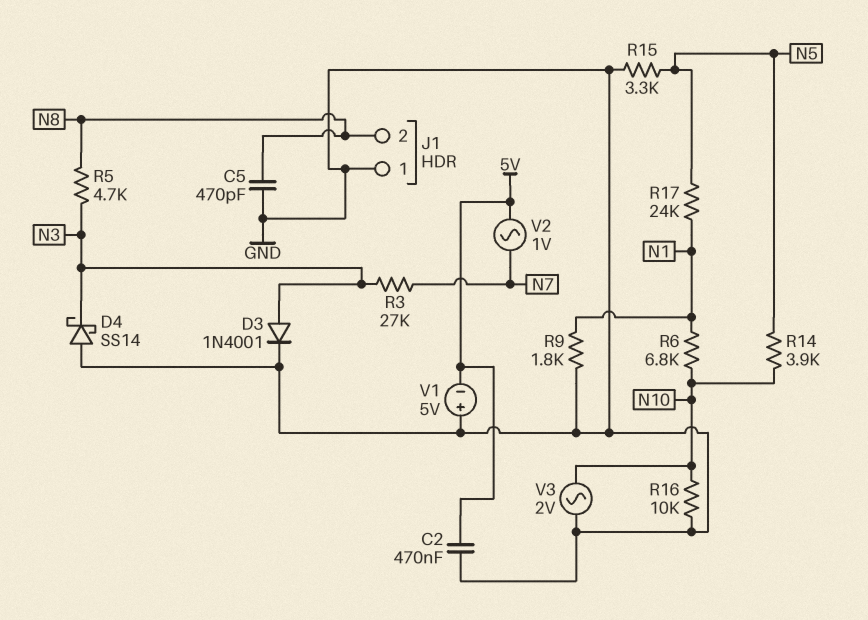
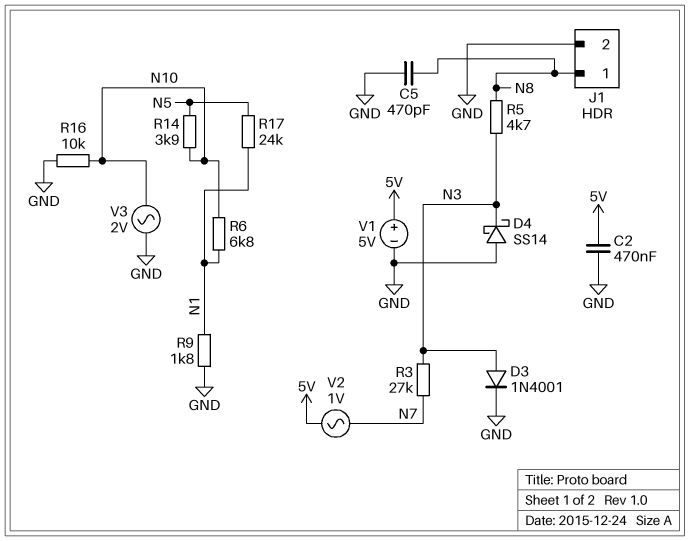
J1 pin 1: GND -> N8
J1 pin 2: N8 -> GND
R15: 3.3k (GND, N5) -> none
V1: 5V (plus GND, minus 5V) -> 5V (plus 5V, minus GND)

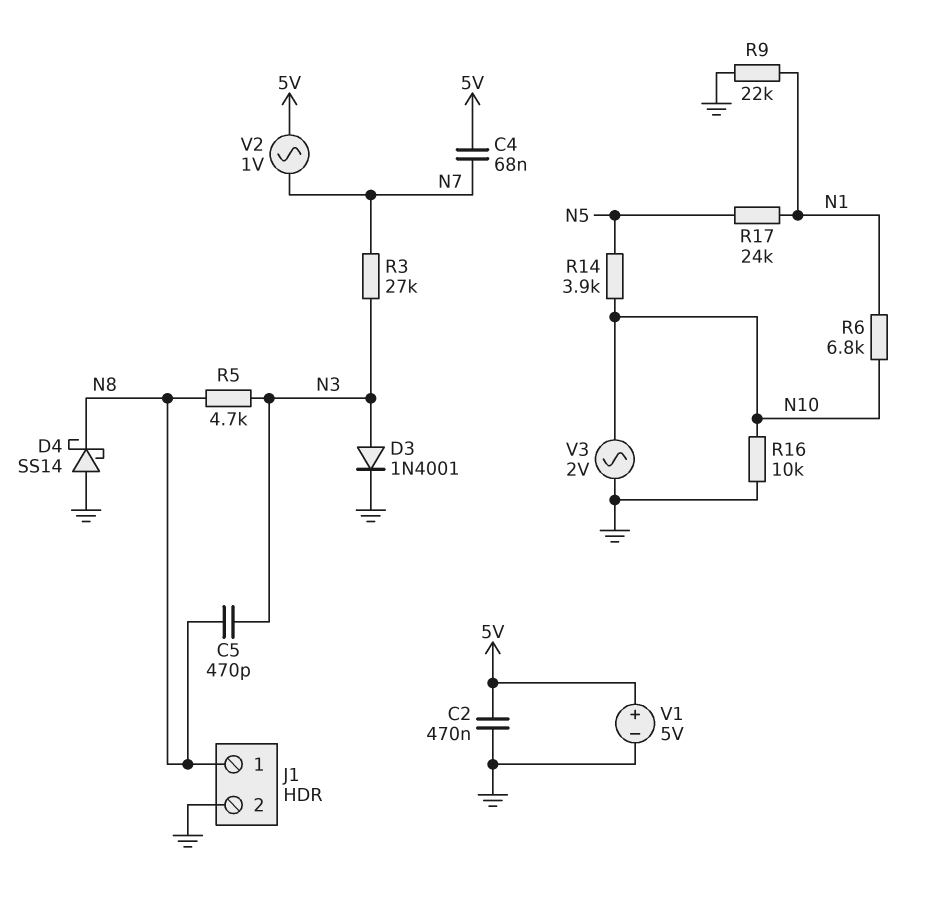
C4: none -> 68nF (5V, N7)
C5: 470pF (GND, N8) -> 470pF (N3, N8)
D4: schottky SS14 (A GND, K N3) -> schottky SS14 (A GND, K N8)
R9: 1.8k (GND, N1) -> 22k (GND, N1)

